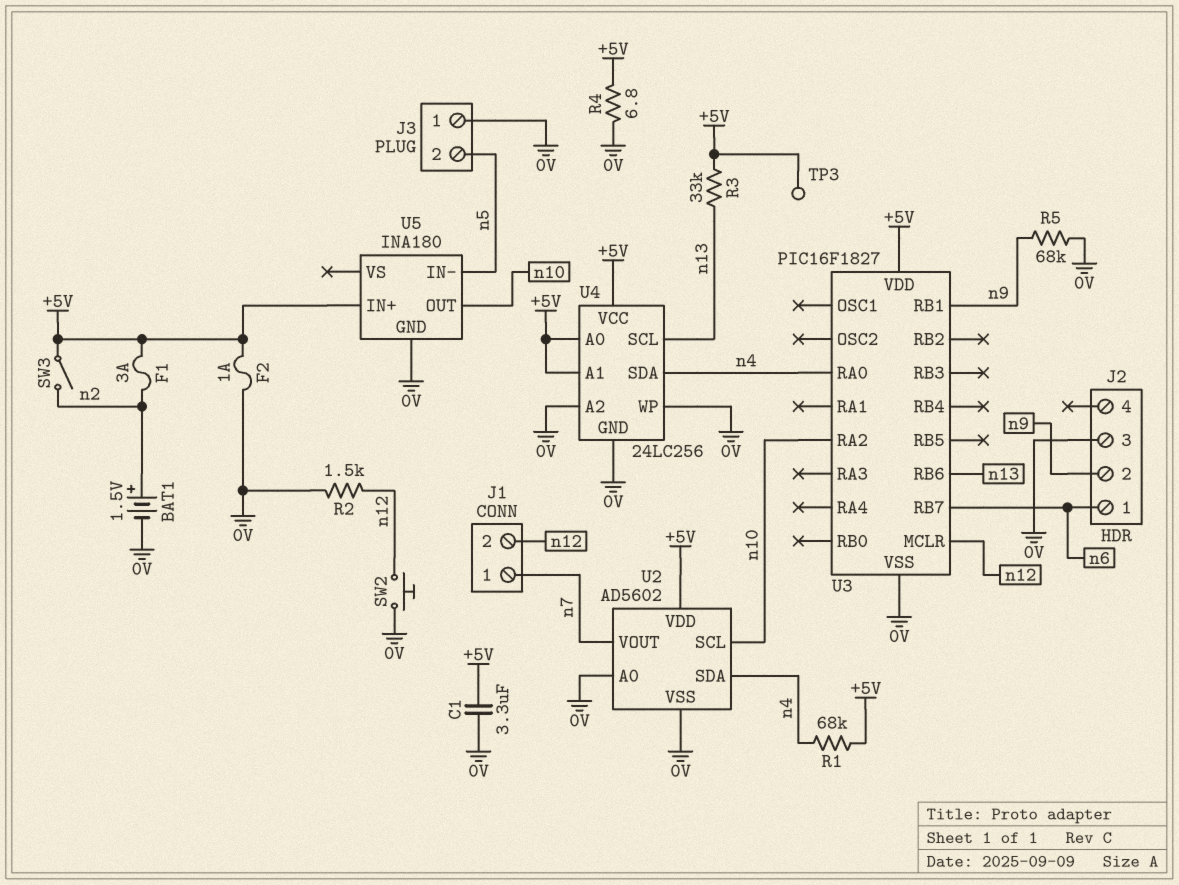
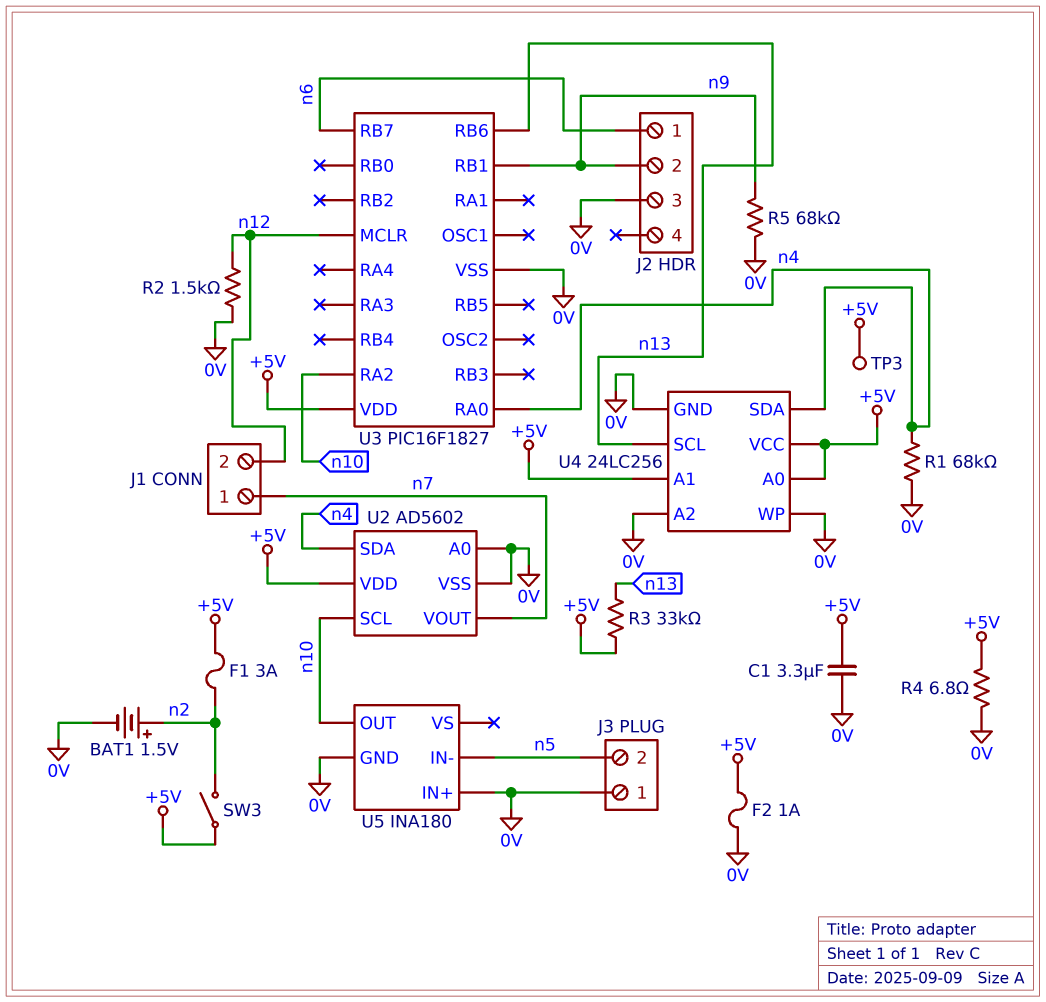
R1: 68k (+5V, n4) -> 68k (0V, n4)
SW2: button (0V, n12) -> none
U5 pin IN+: +5V -> 0V

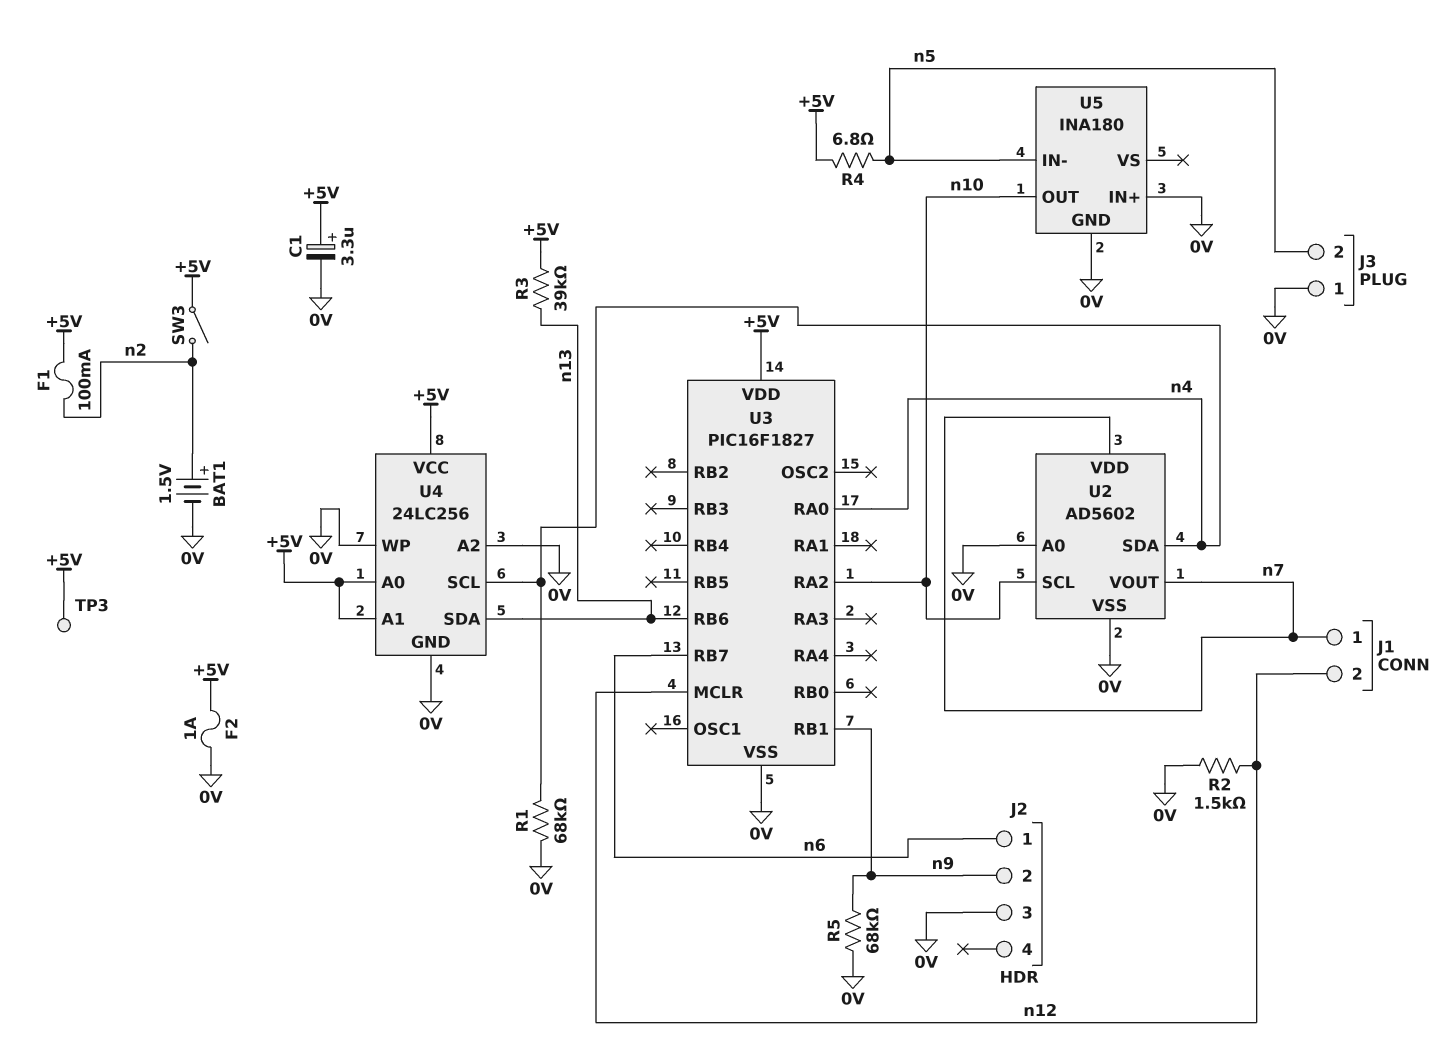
C1: 3.3uF (+5V, 0V) -> 3.3uF (plus +5V, minus 0V)
F1: 3A (+5V, n2) -> 100mA (+5V, n2)
R3: 33k (+5V, n13) -> 39k (+5V, n13)
R4: 6.8 (+5V, 0V) -> 6.8 (+5V, n5)
U2 pin VDD: +5V -> n7
U4 pin SCL: n13 -> n4
U4 pin SDA: n4 -> n13

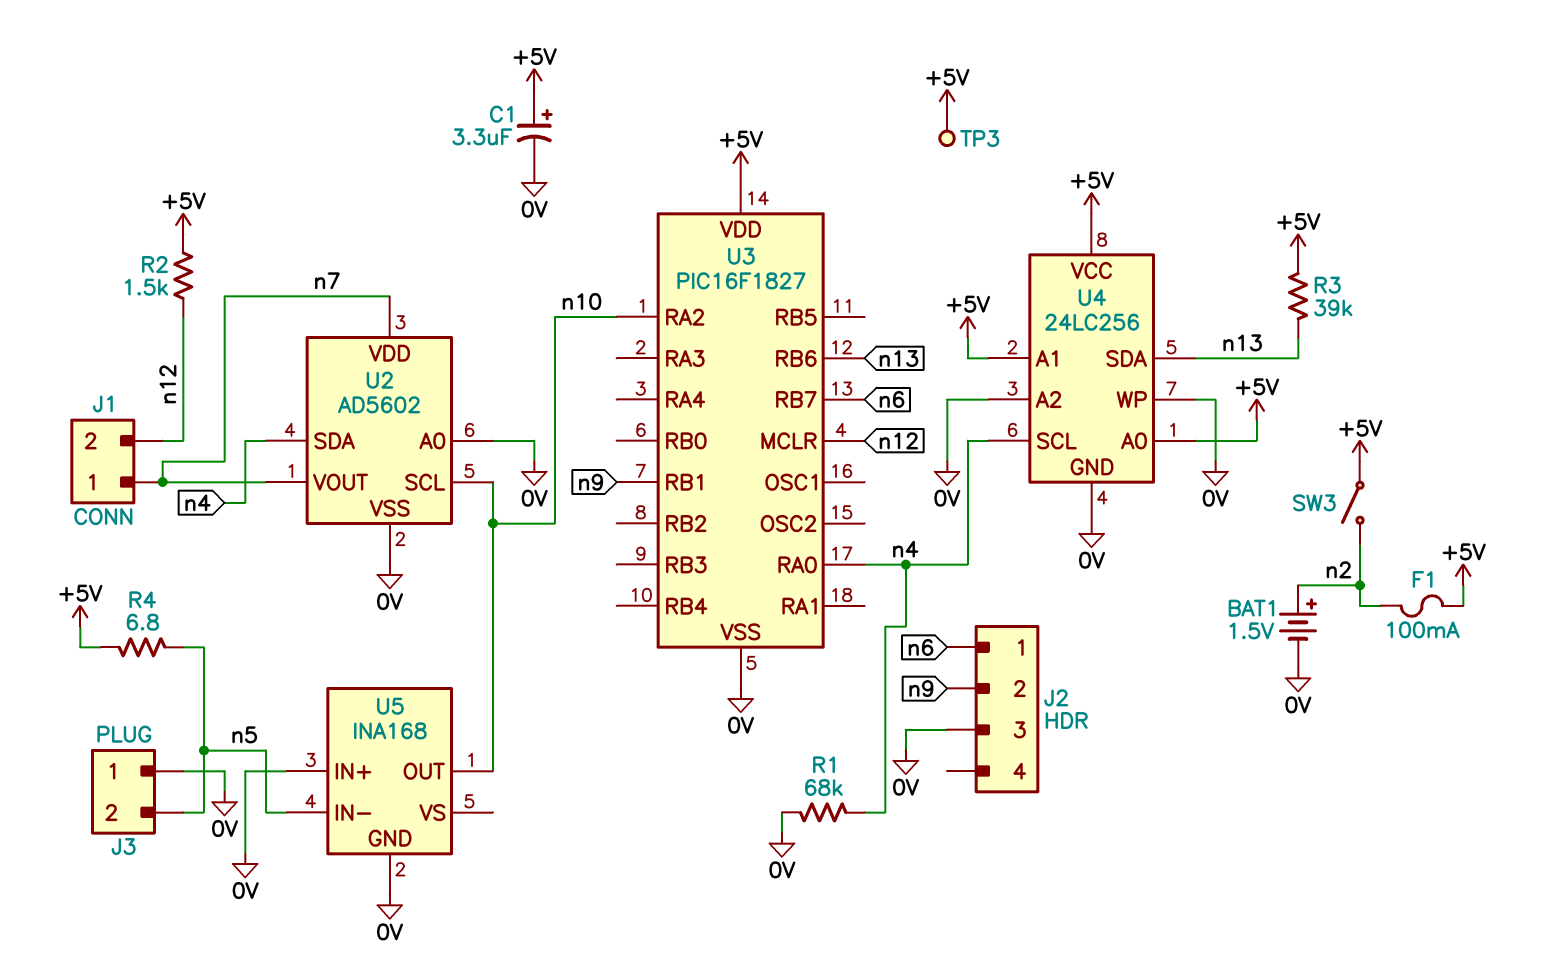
F2: 1A (+5V, 0V) -> none
R2: 1.5k (0V, n12) -> 1.5k (+5V, n12)
R5: 68k (0V, n9) -> none
U5: INA180 -> INA168

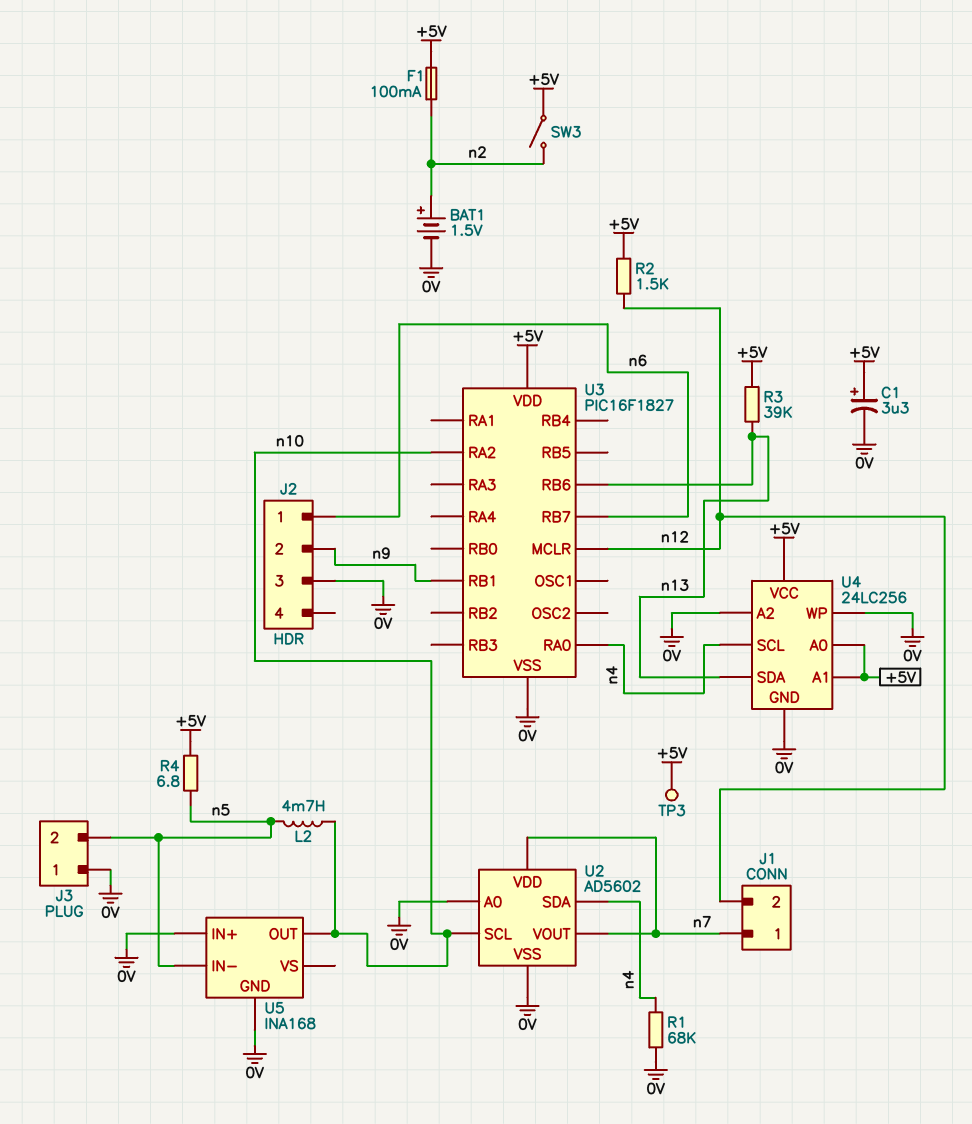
L2: none -> 4.7mH (n5, n10)

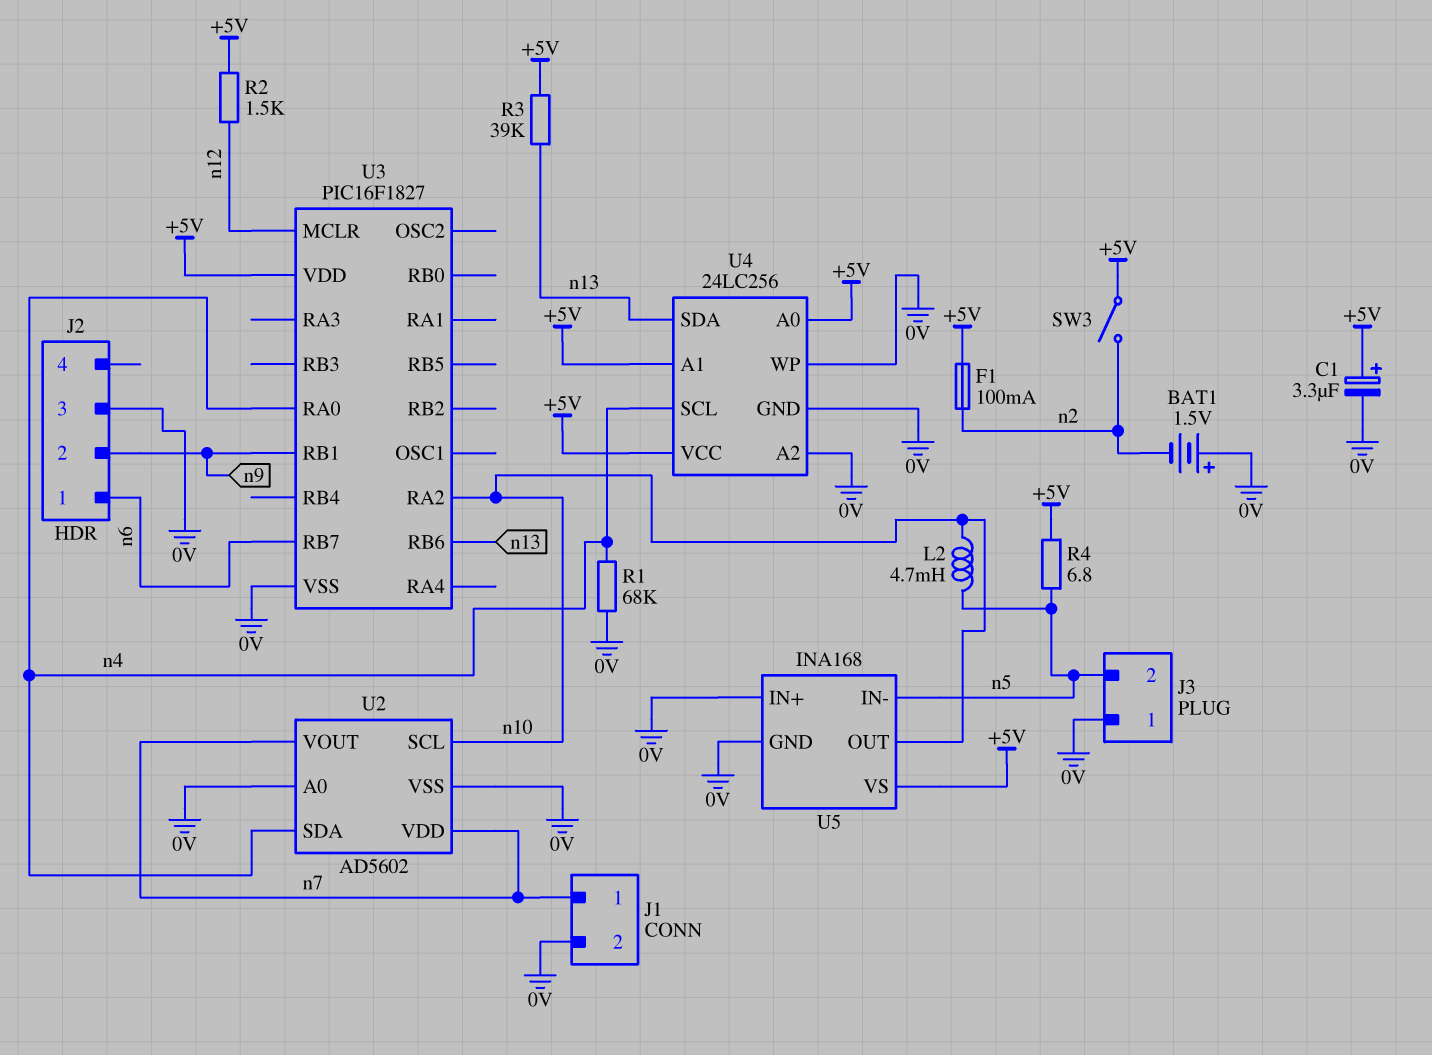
BAT1: 1.5V (plus n2, minus 0V) -> 1.5V (plus 0V, minus n2)
J1 pin 2: n12 -> 0V
TP3: test point (+5V) -> none
U5 pin VS: none -> +5V

